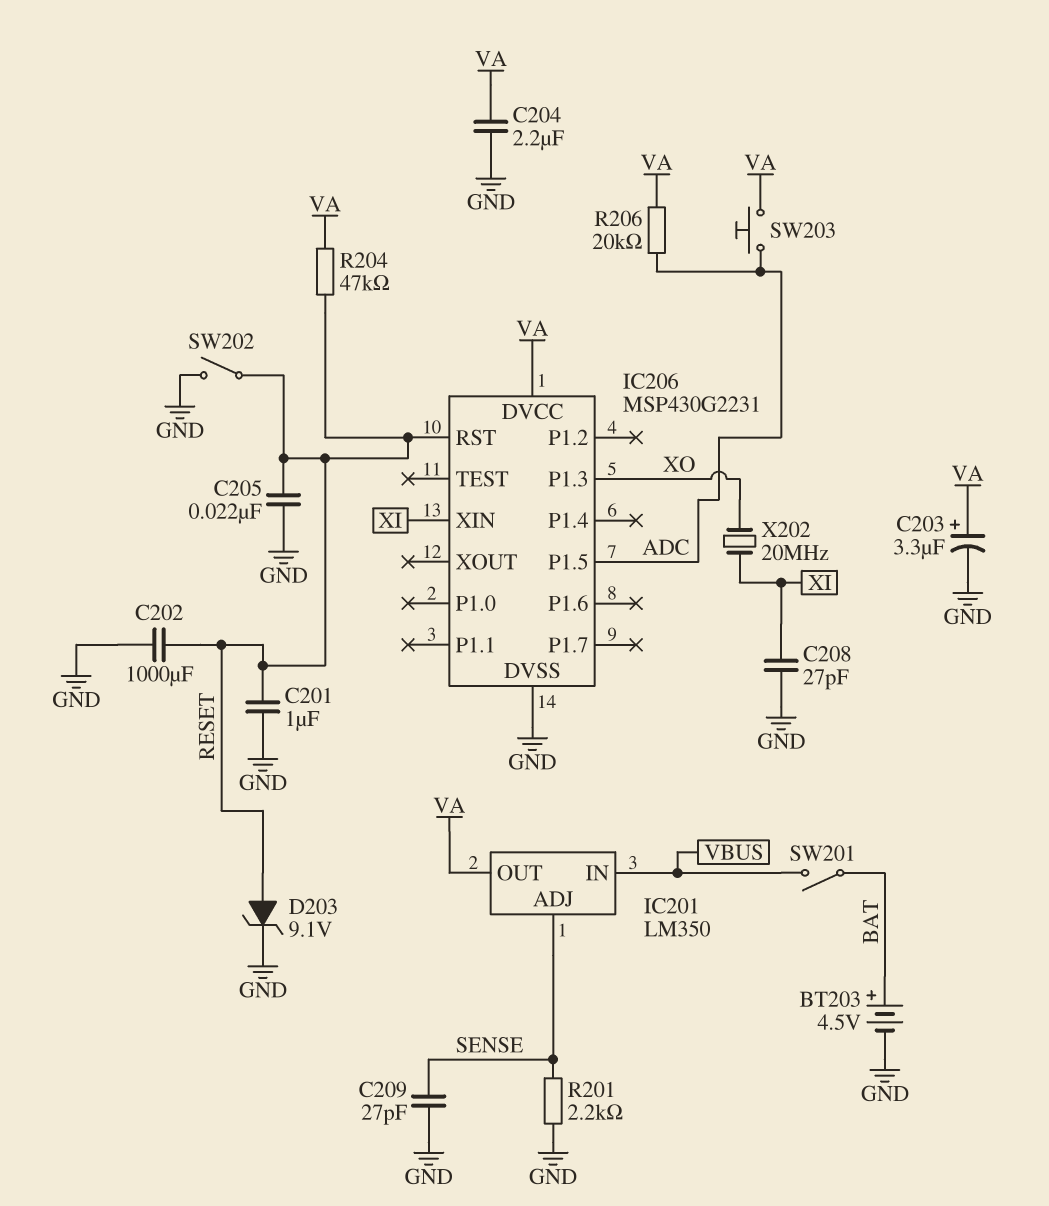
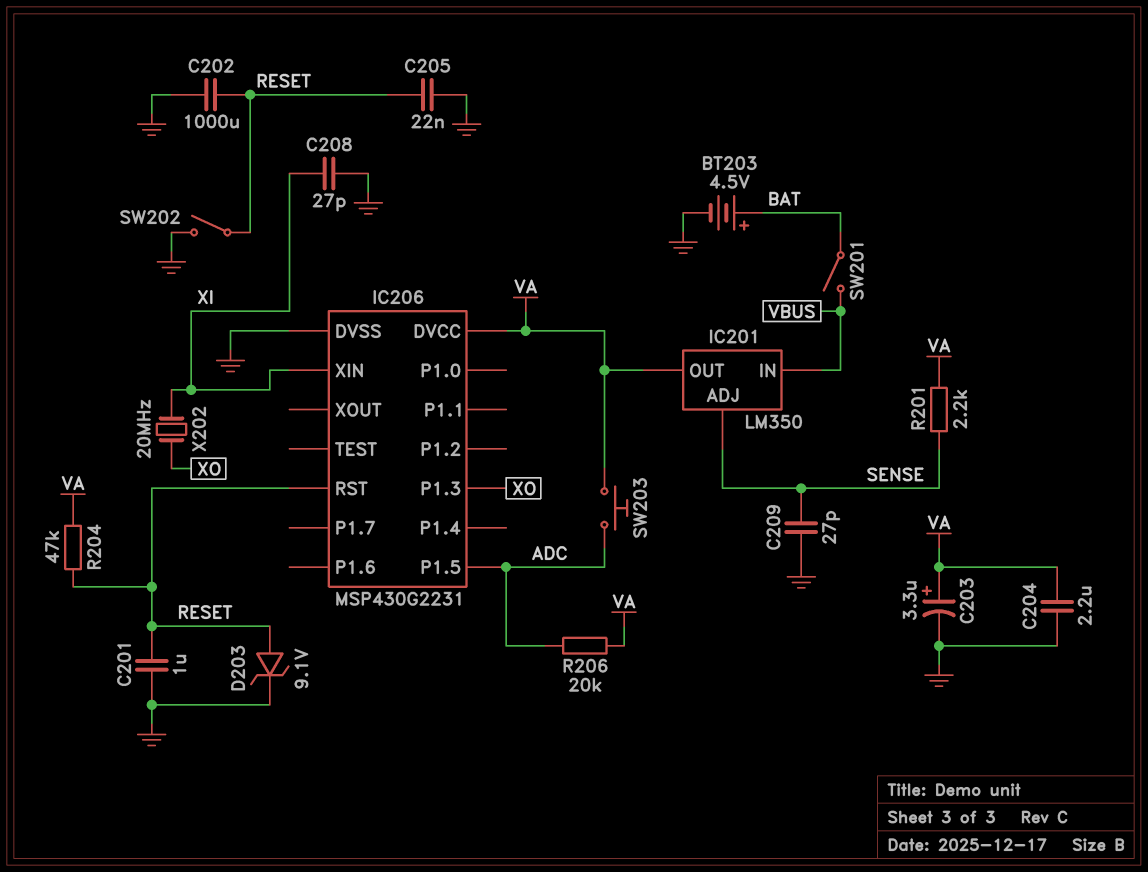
R201: 2.2k (GND, SENSE) -> 2.2k (SENSE, VA)

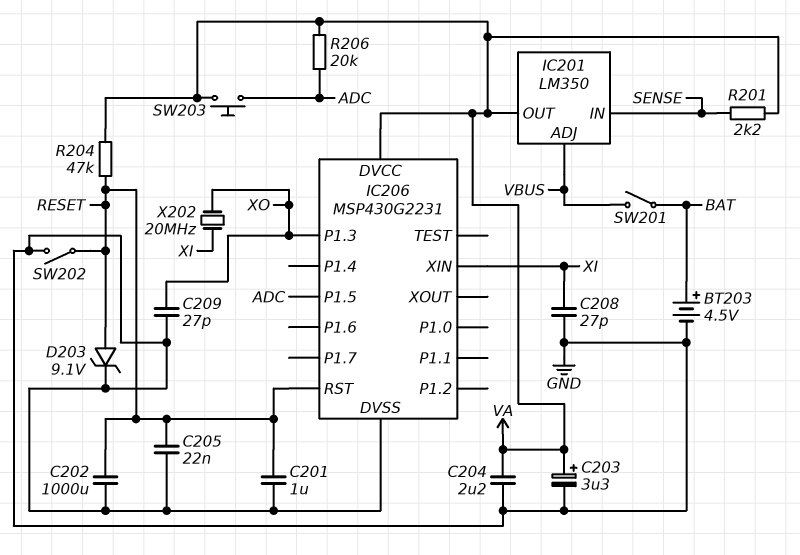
C209: 27pF (GND, SENSE) -> 27pF (GND, XO)
IC201 pin ADJ: SENSE -> VBUS
IC201 pin IN: VBUS -> SENSE

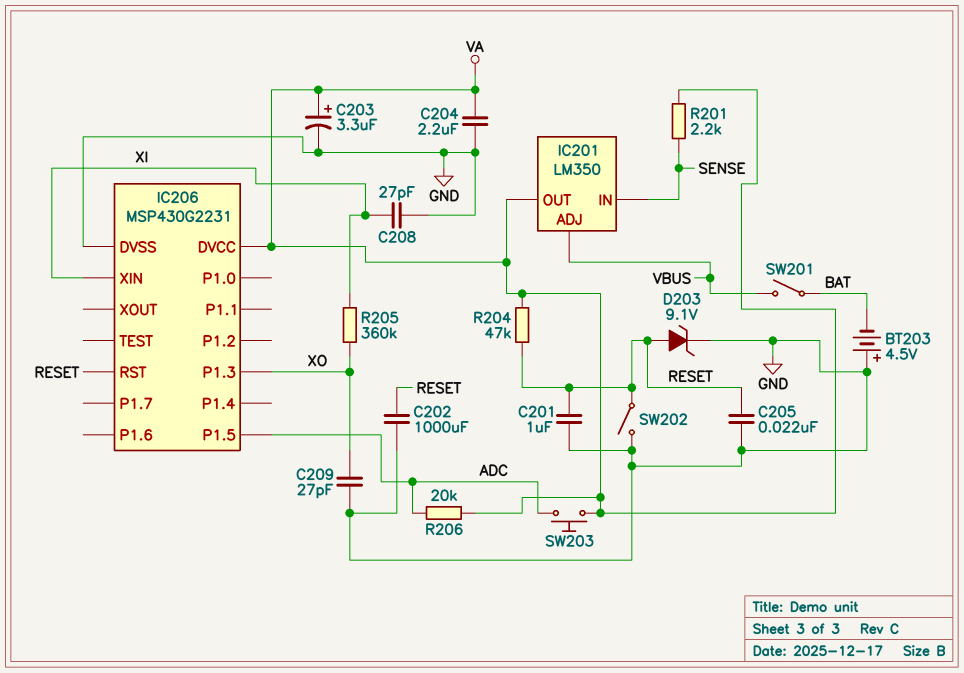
BT203: 4.5V (plus BAT, minus GND) -> 4.5V (plus GND, minus BAT)
R205: none -> 360k (XI, XO)
X202: 20MHz (XI, XO) -> none

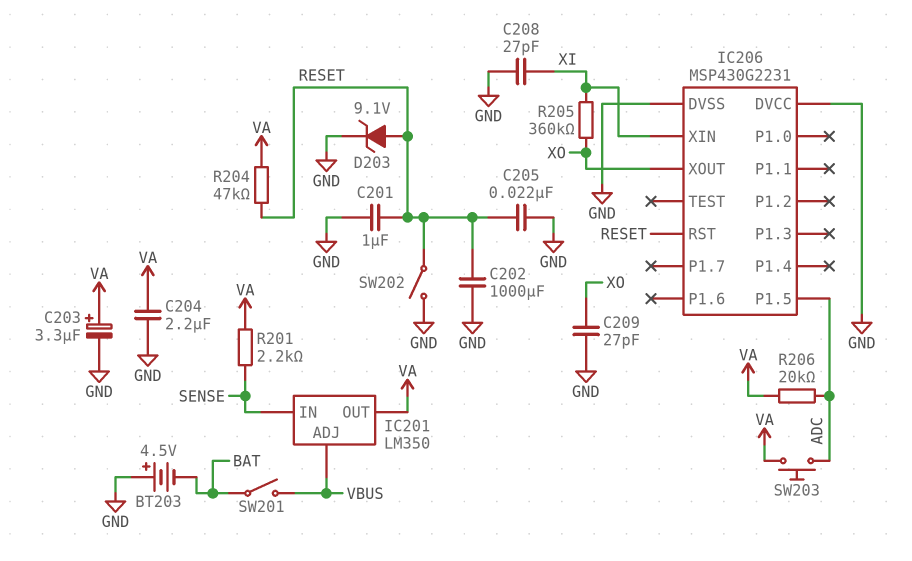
IC206 pin DVCC: VA -> GND
IC206 pin P1.3: XO -> none
IC206 pin XOUT: none -> XO

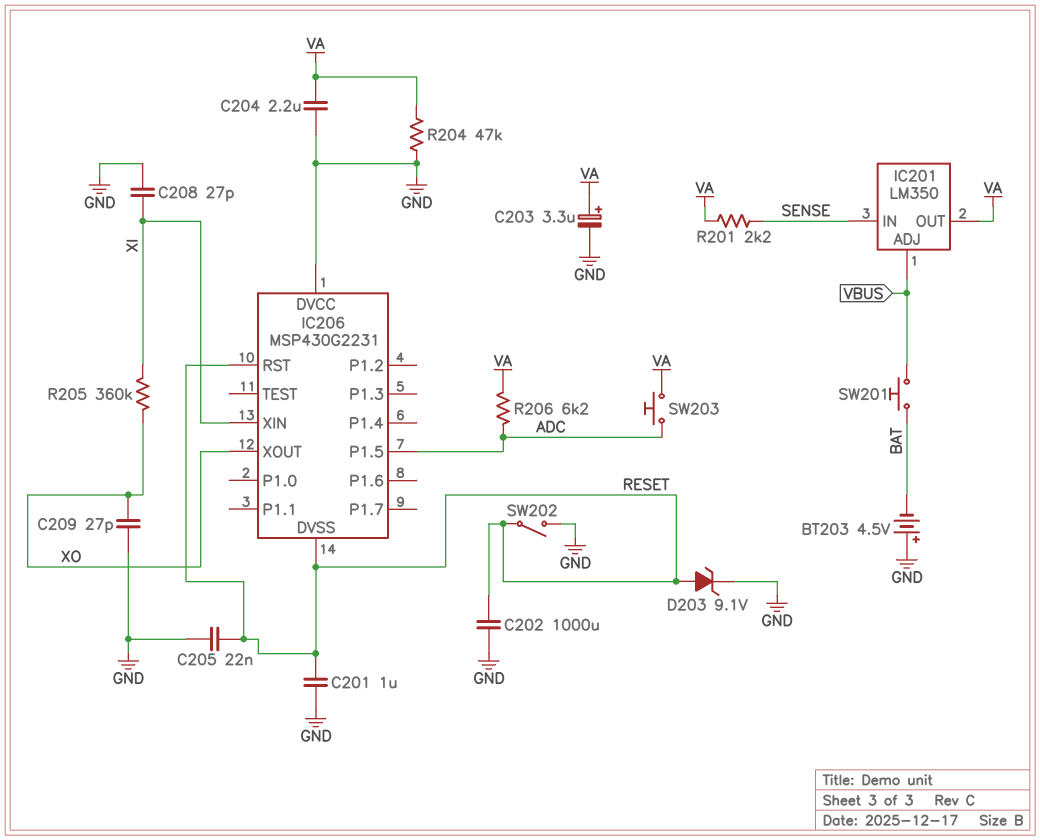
IC206 pin DVSS: GND -> RESET
R204: 47k (RESET, VA) -> 47k (GND, VA)
R206: 20k (ADC, VA) -> 6.2k (ADC, VA)
SW201: switch (BAT, VBUS) -> button (BAT, VBUS)

